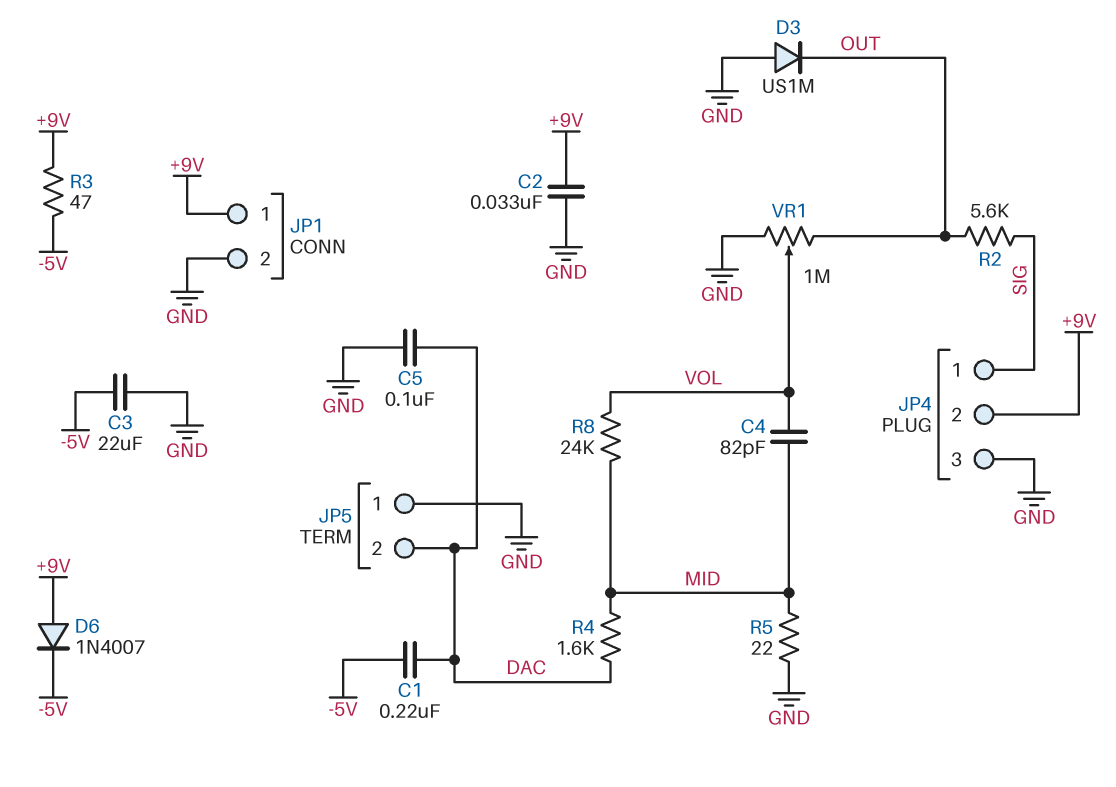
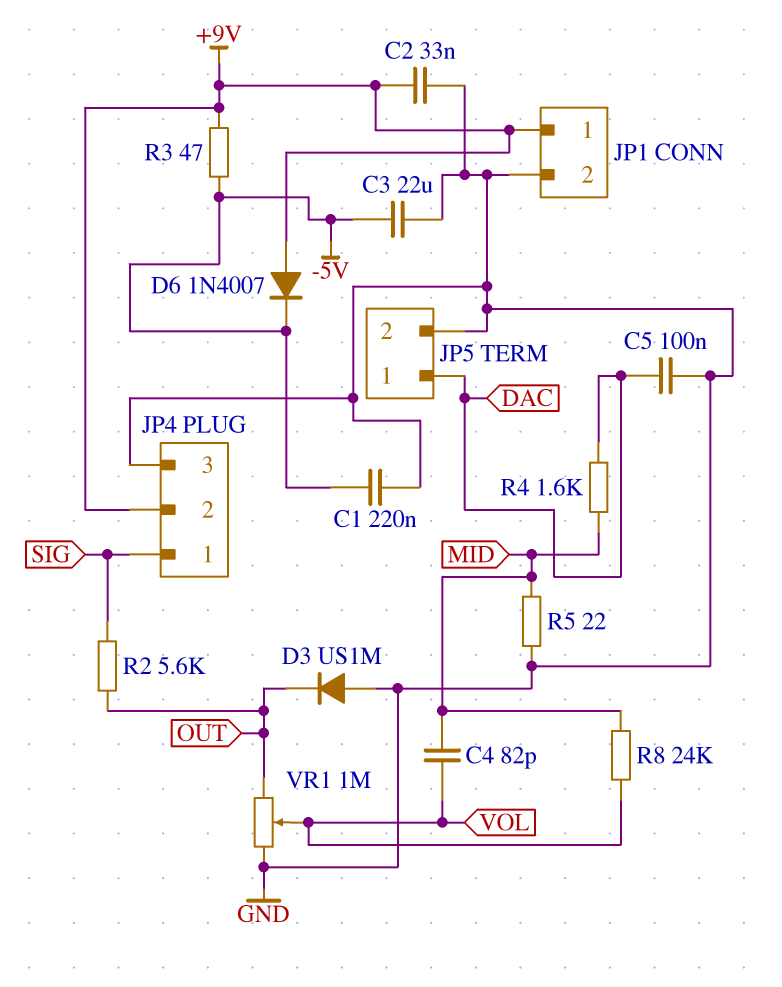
C1: 220nF (-5V, DAC) -> 220nF (-5V, GND)
JP5 pin 1: GND -> DAC
JP5 pin 2: DAC -> GND

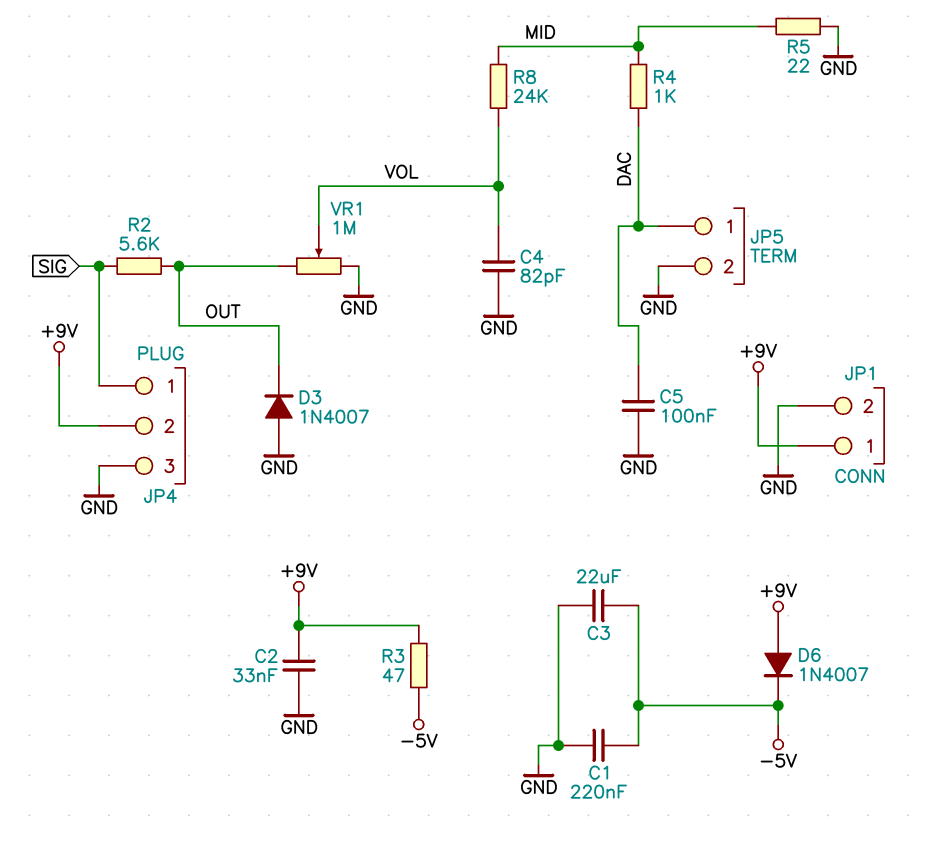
C4: 82pF (MID, VOL) -> 82pF (GND, VOL)
D3: diode US1M (A GND, K OUT) -> diode 1N4007 (A GND, K OUT)
R4: 1.6k (DAC, MID) -> 1k (DAC, MID)

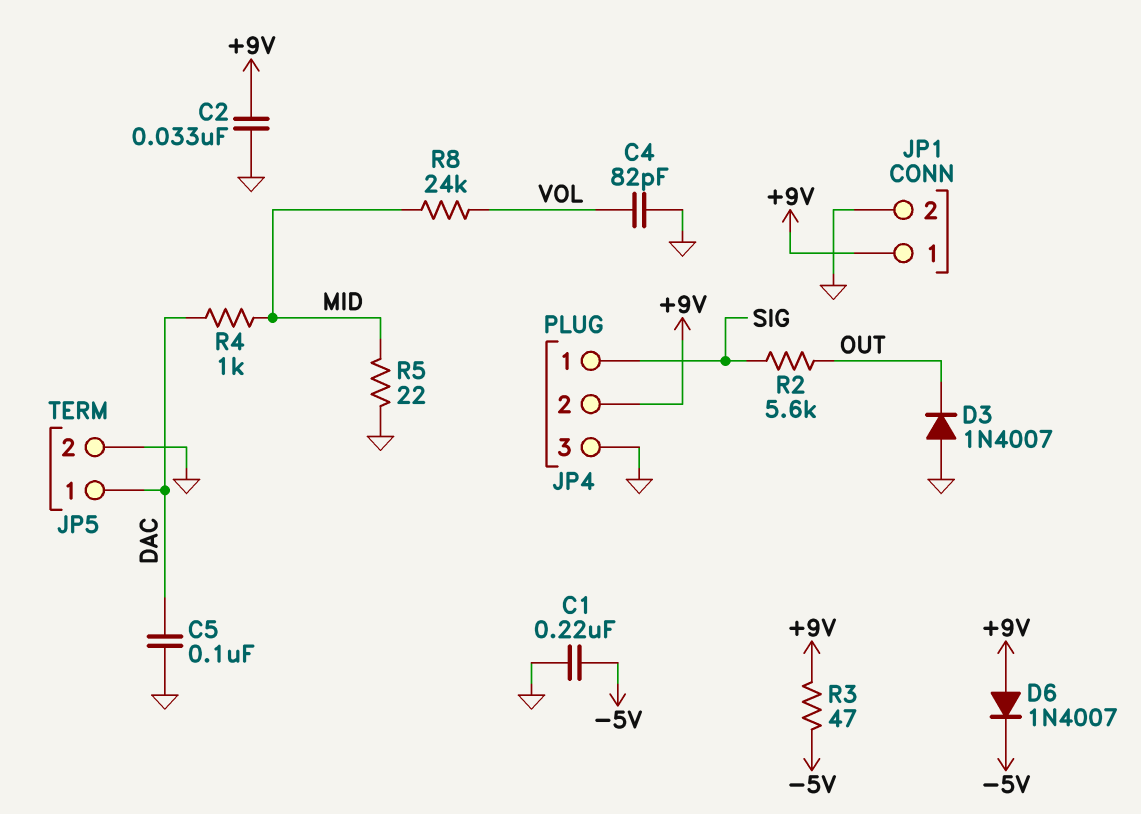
C3: 22uF (-5V, GND) -> none
VR1: 1M (GND, OUT, wiper VOL) -> none

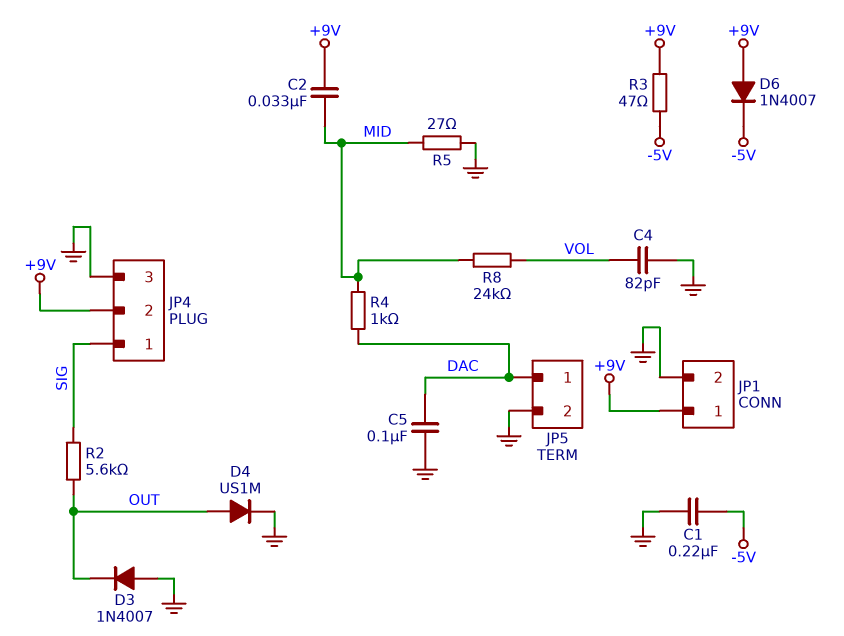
C2: 33nF (+9V, GND) -> 33nF (+9V, MID)
D4: none -> diode US1M (A OUT, K GND)
R5: 22 (GND, MID) -> 27 (GND, MID)

